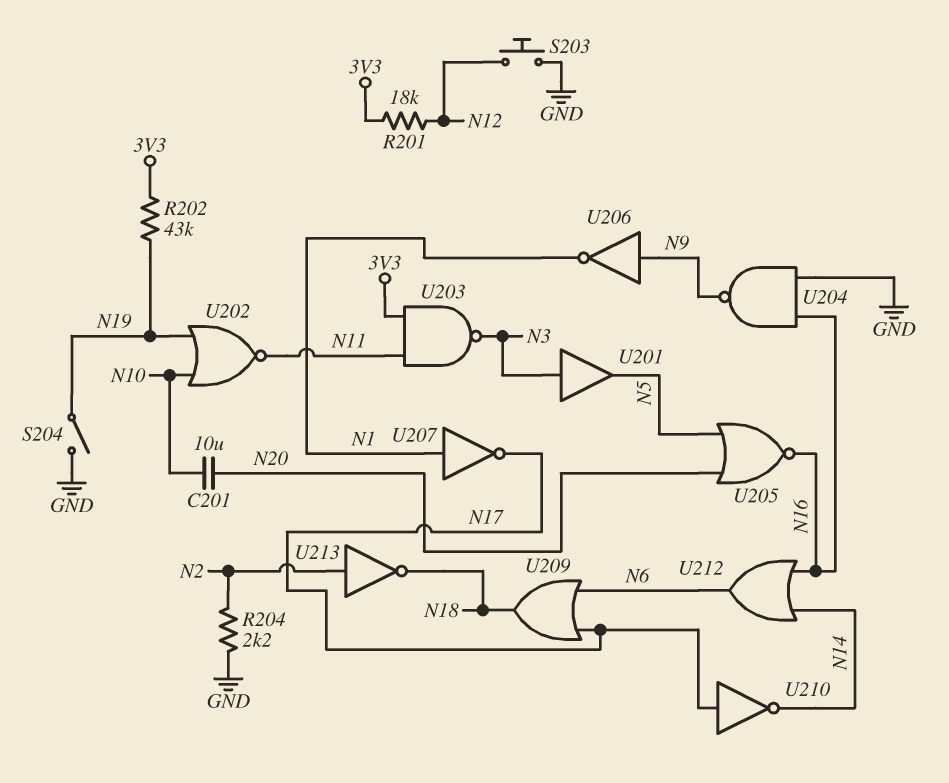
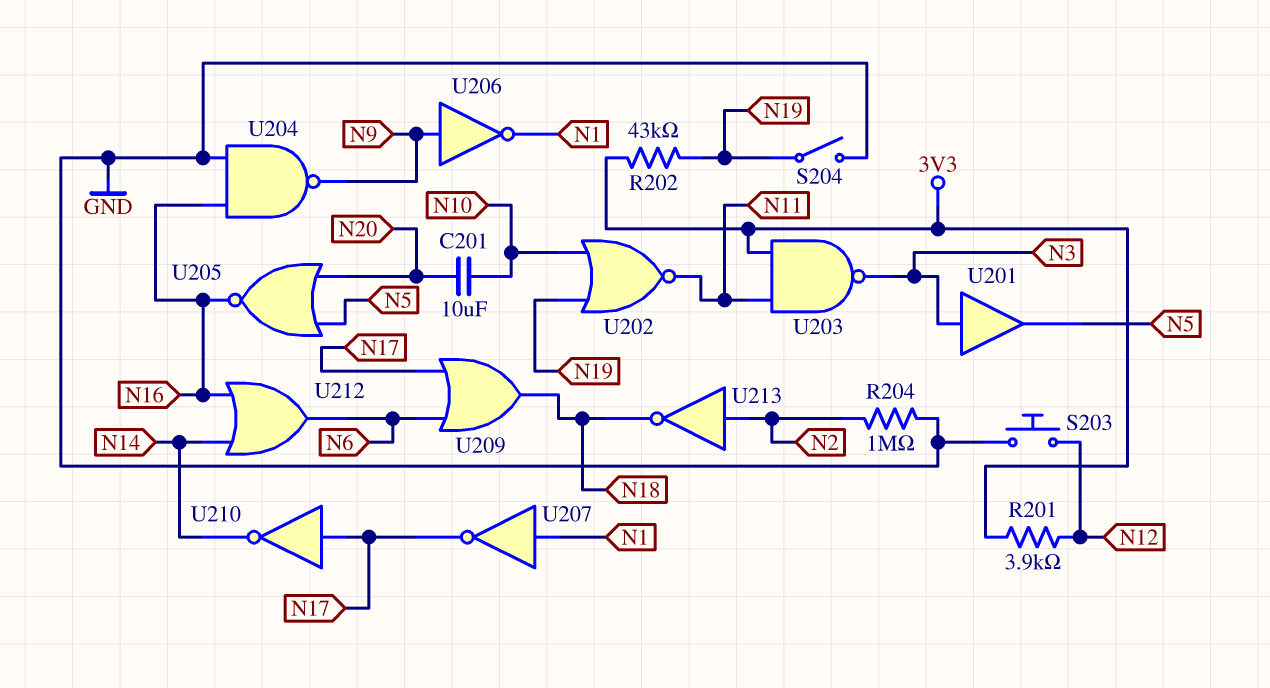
R201: 18k (3V3, N12) -> 3.9k (3V3, N12)
R204: 2.2k (GND, N2) -> 1M (GND, N2)

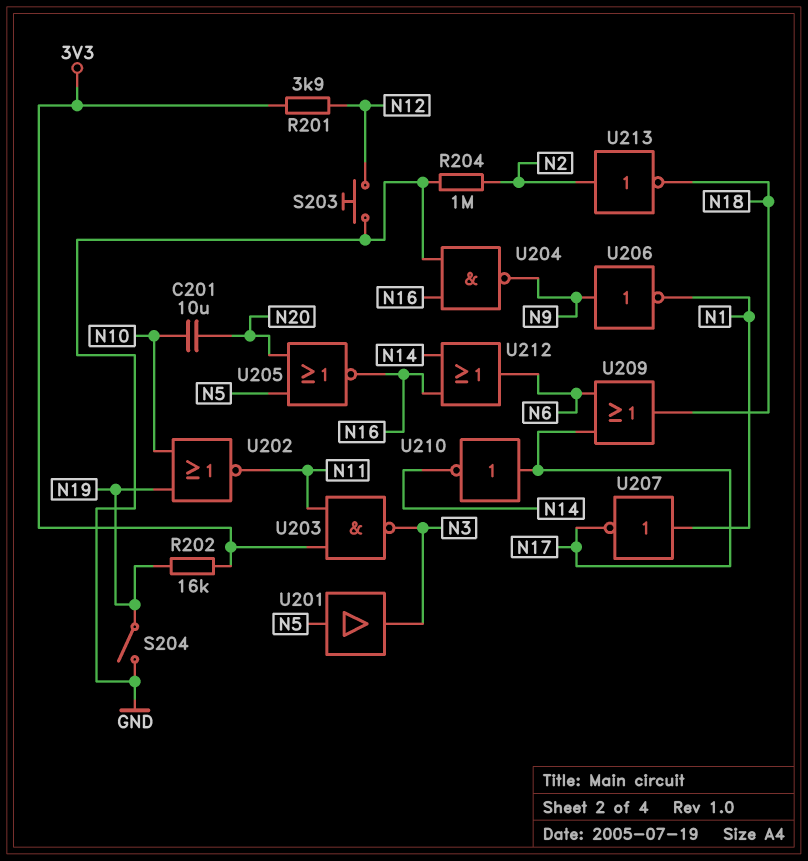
R202: 43k (3V3, N19) -> 16k (3V3, N19)
U201: buffer (in N3, out N5) -> buffer (in N5, out N3)

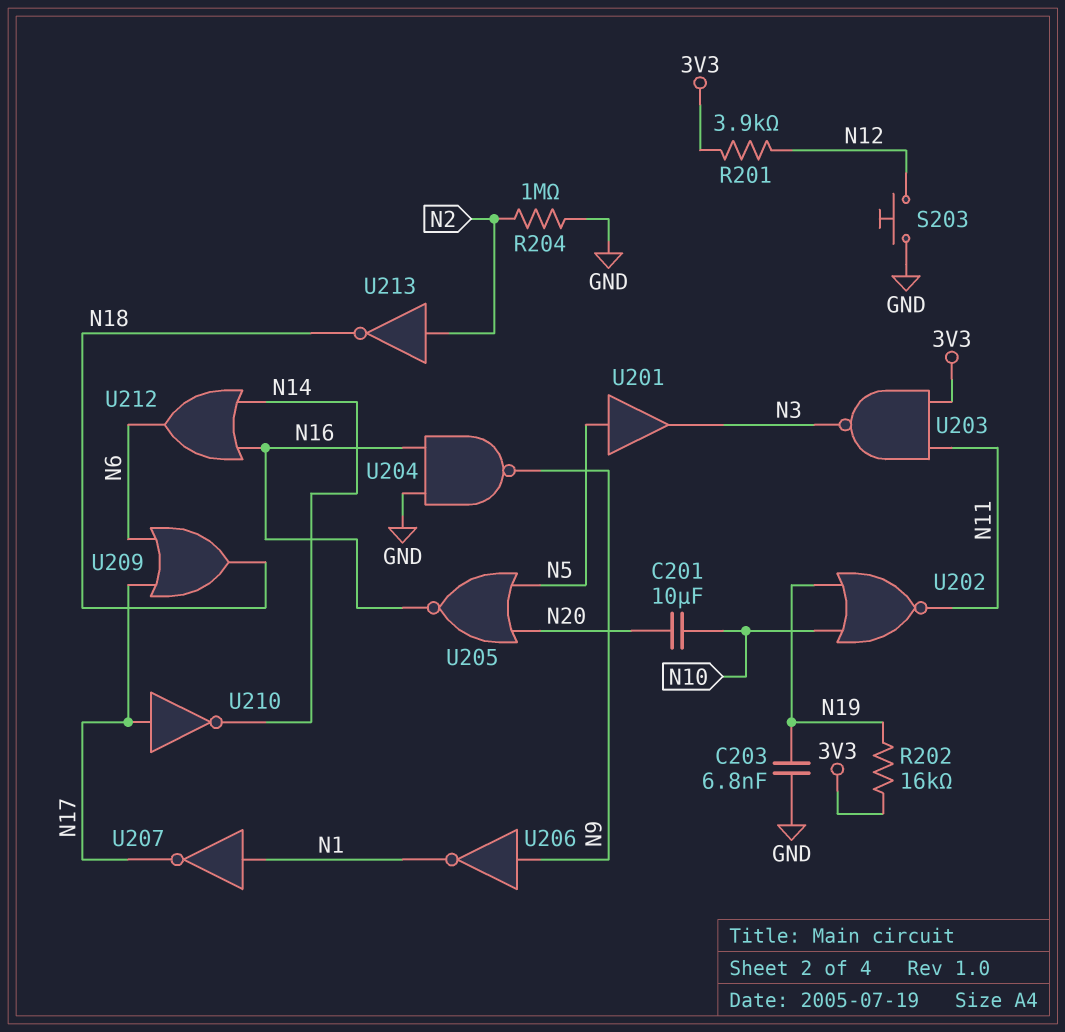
C203: none -> 6.8nF (GND, N19)
S204: switch (GND, N19) -> none

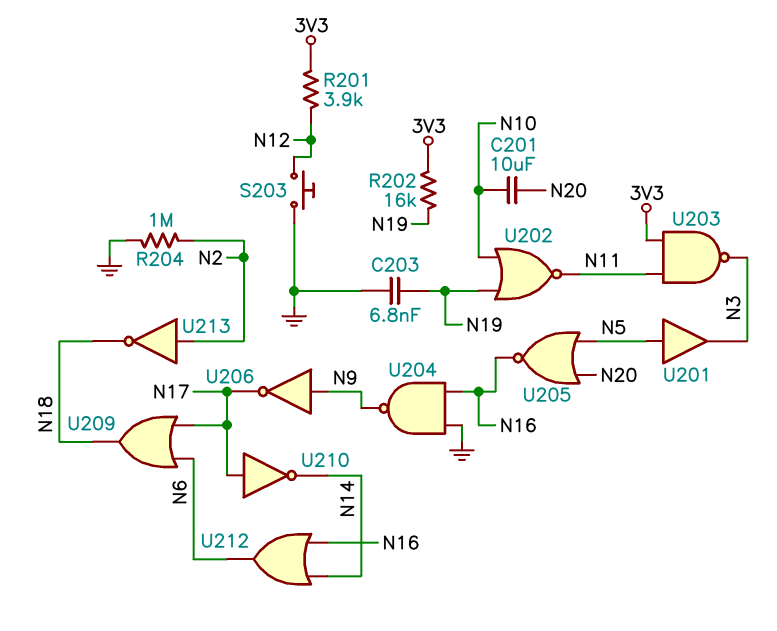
U206: NOT (in N9, out N1) -> NOT (in N9, out N17)
U207: NOT (in N1, out N17) -> none

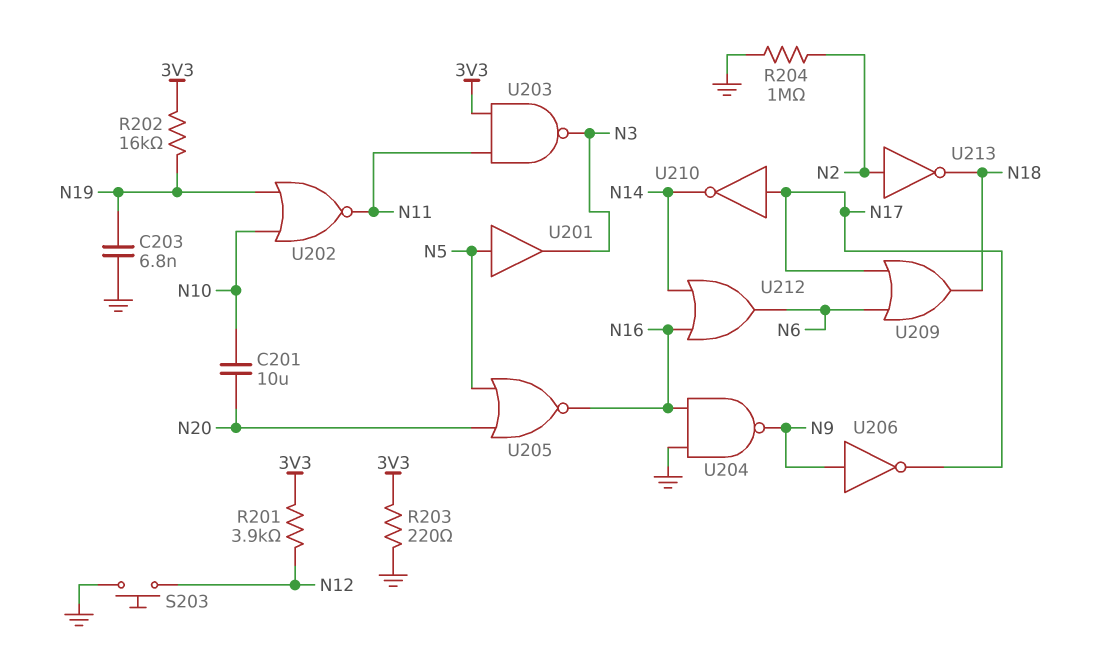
R203: none -> 220 (3V3, GND)

